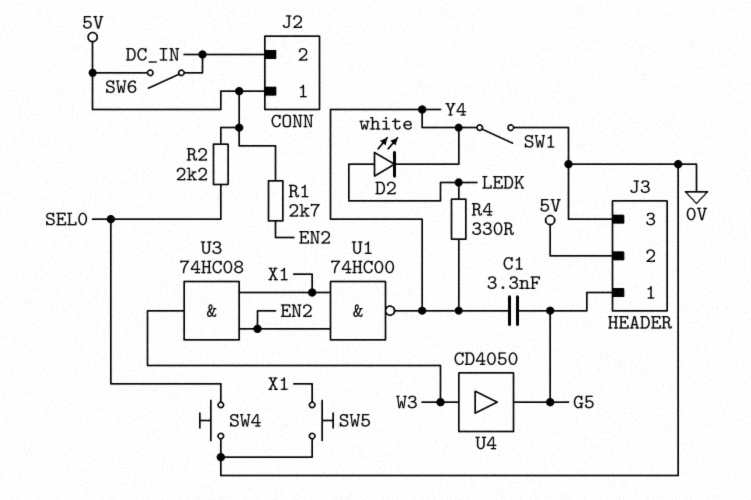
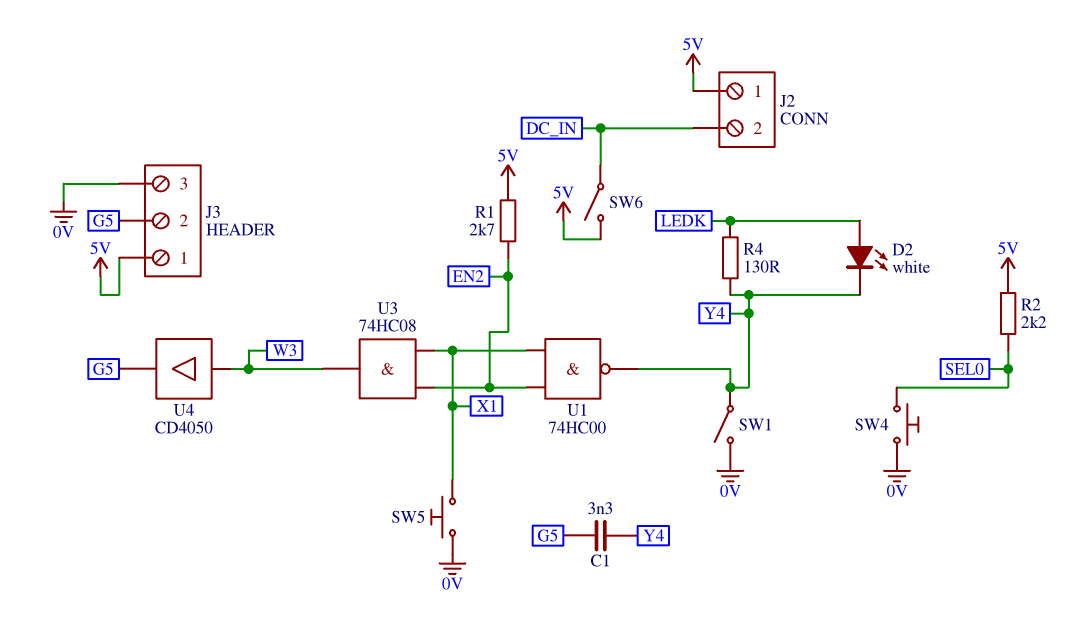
J3 pin 1: G5 -> 5V
J3 pin 2: 5V -> G5
R4: 330 (LEDK, Y4) -> 130 (LEDK, Y4)

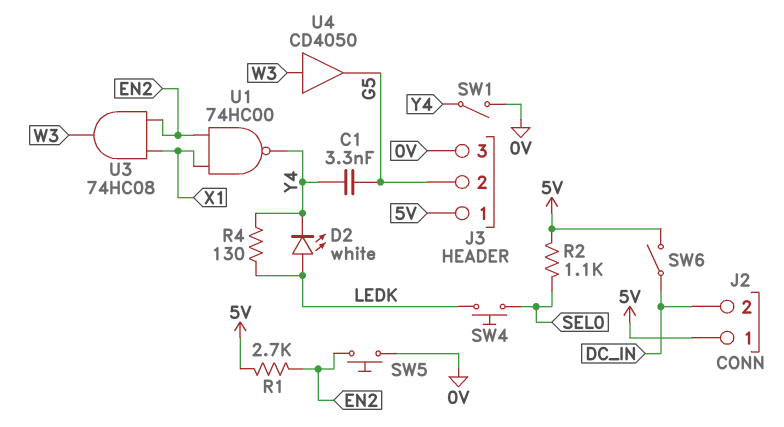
R2: 2.2k (5V, SEL0) -> 1.1k (5V, SEL0)
SW4: button (0V, SEL0) -> button (LEDK, SEL0)
SW5: button (0V, X1) -> button (0V, EN2)

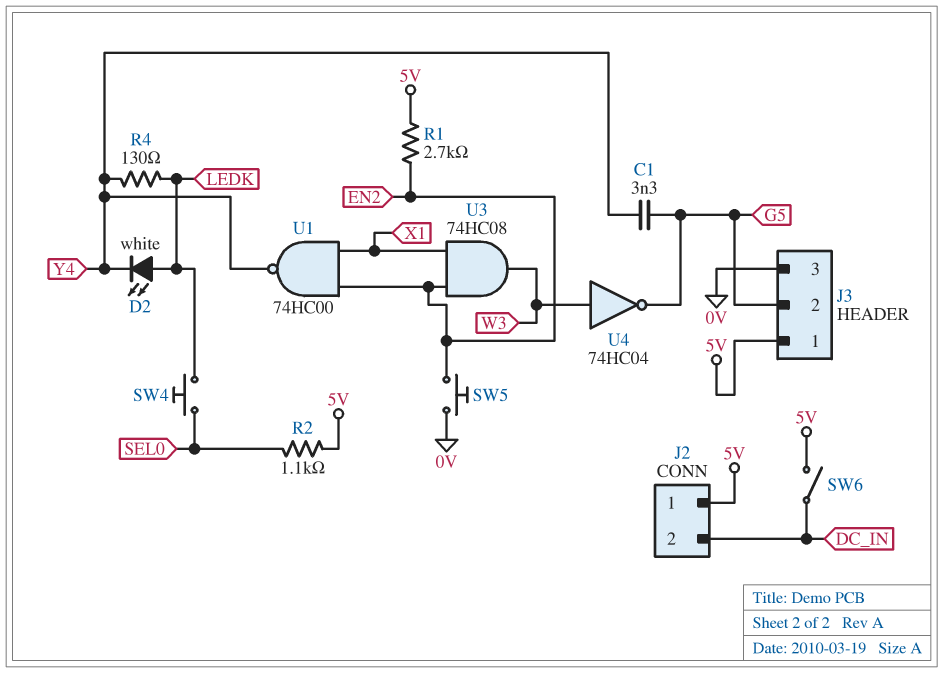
SW1: switch (0V, Y4) -> none
U4: buffer CD4050 (in W3, out G5) -> NOT 74HC04 (in W3, out G5)

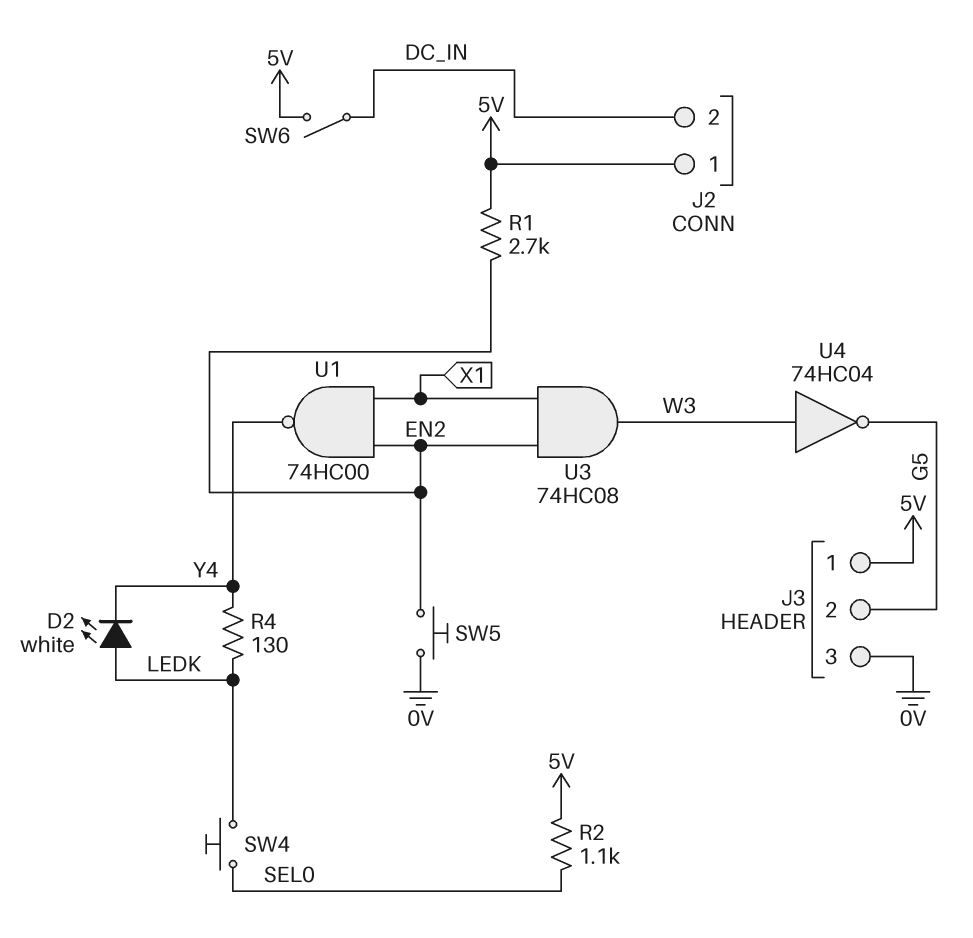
C1: 3.3nF (G5, Y4) -> none

